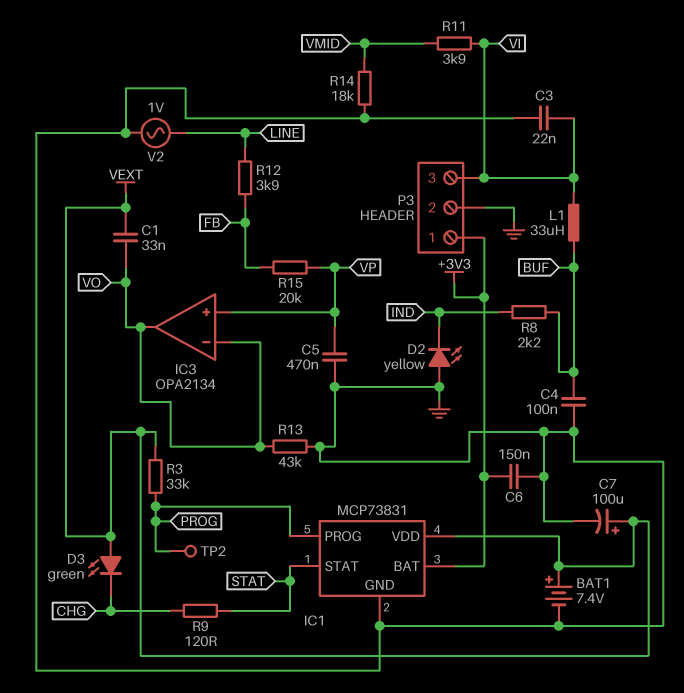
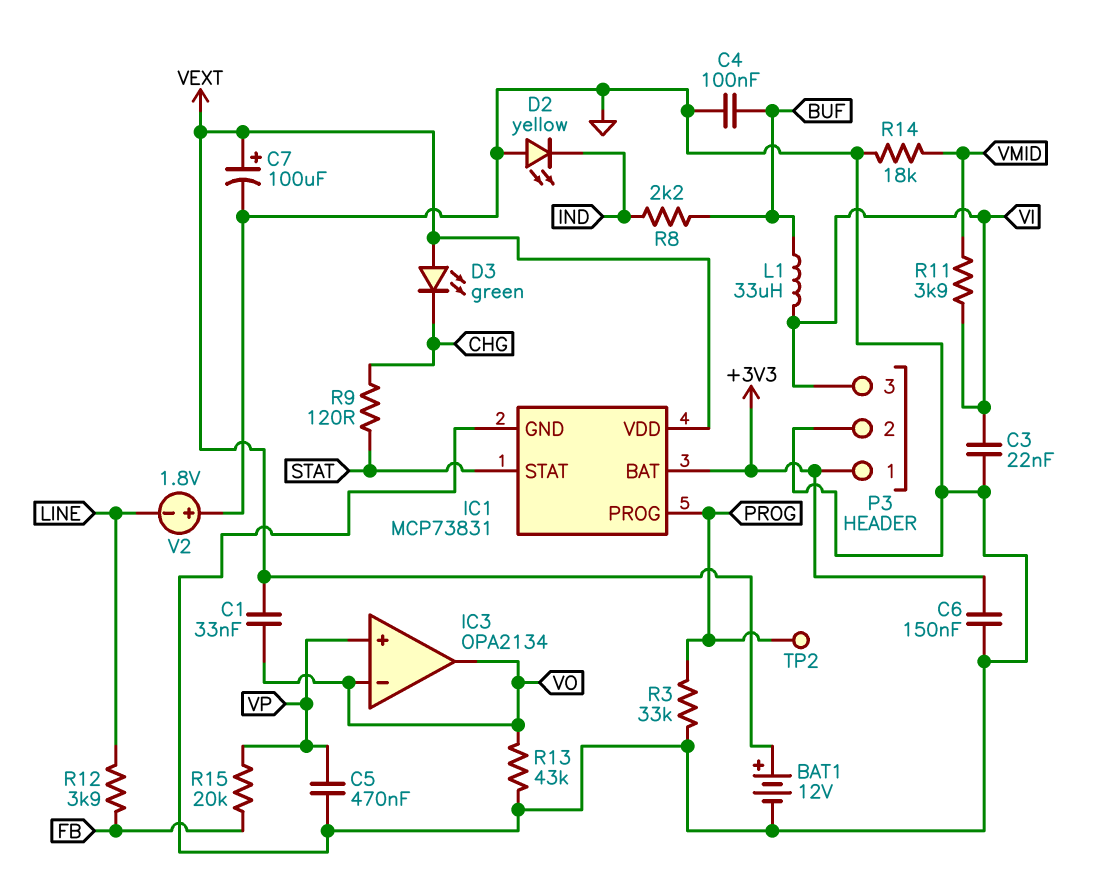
BAT1: 7.4V (plus VEXT, minus GND) -> 12V (plus VEXT, minus GND)
R3: 33k (PROG, VEXT) -> 33k (GND, PROG)
V2: AC 1V (GND, LINE) -> 1.8V (plus GND, minus LINE)

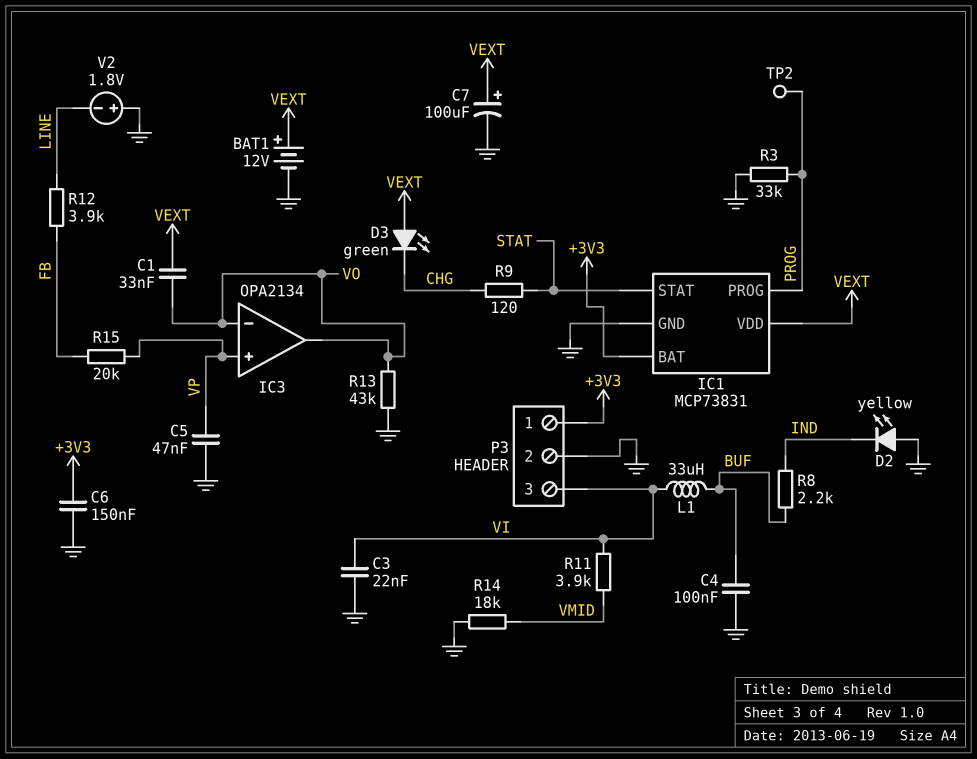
C5: 470nF (GND, VP) -> 47nF (GND, VP)

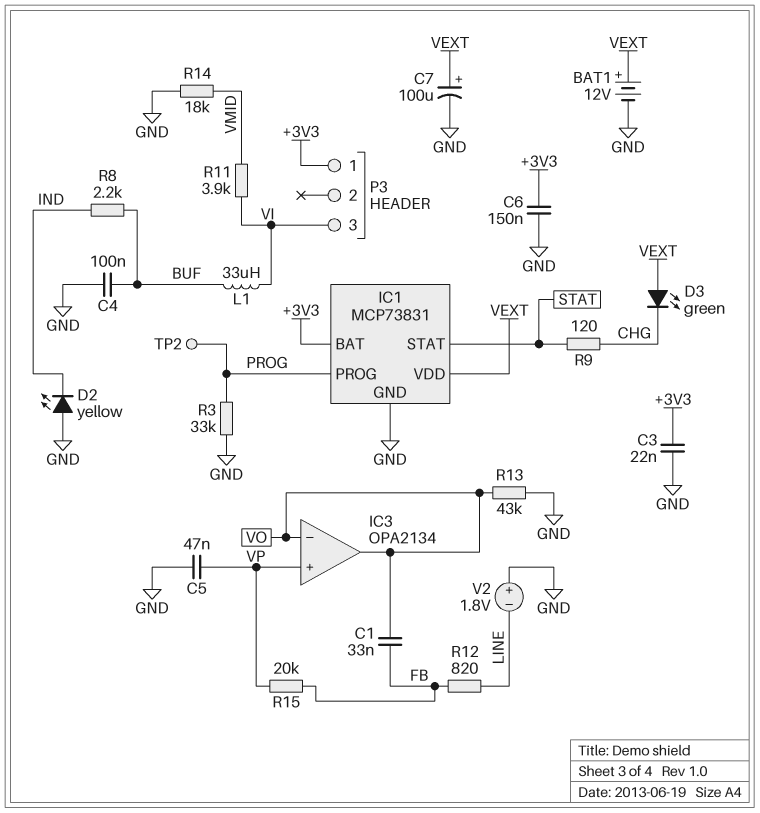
C1: 33nF (VEXT, VO) -> 33nF (FB, VO)
C3: 22nF (GND, VI) -> 22nF (+3V3, GND)
P3 pin 2: GND -> none
R12: 3.9k (FB, LINE) -> 820 (FB, LINE)

